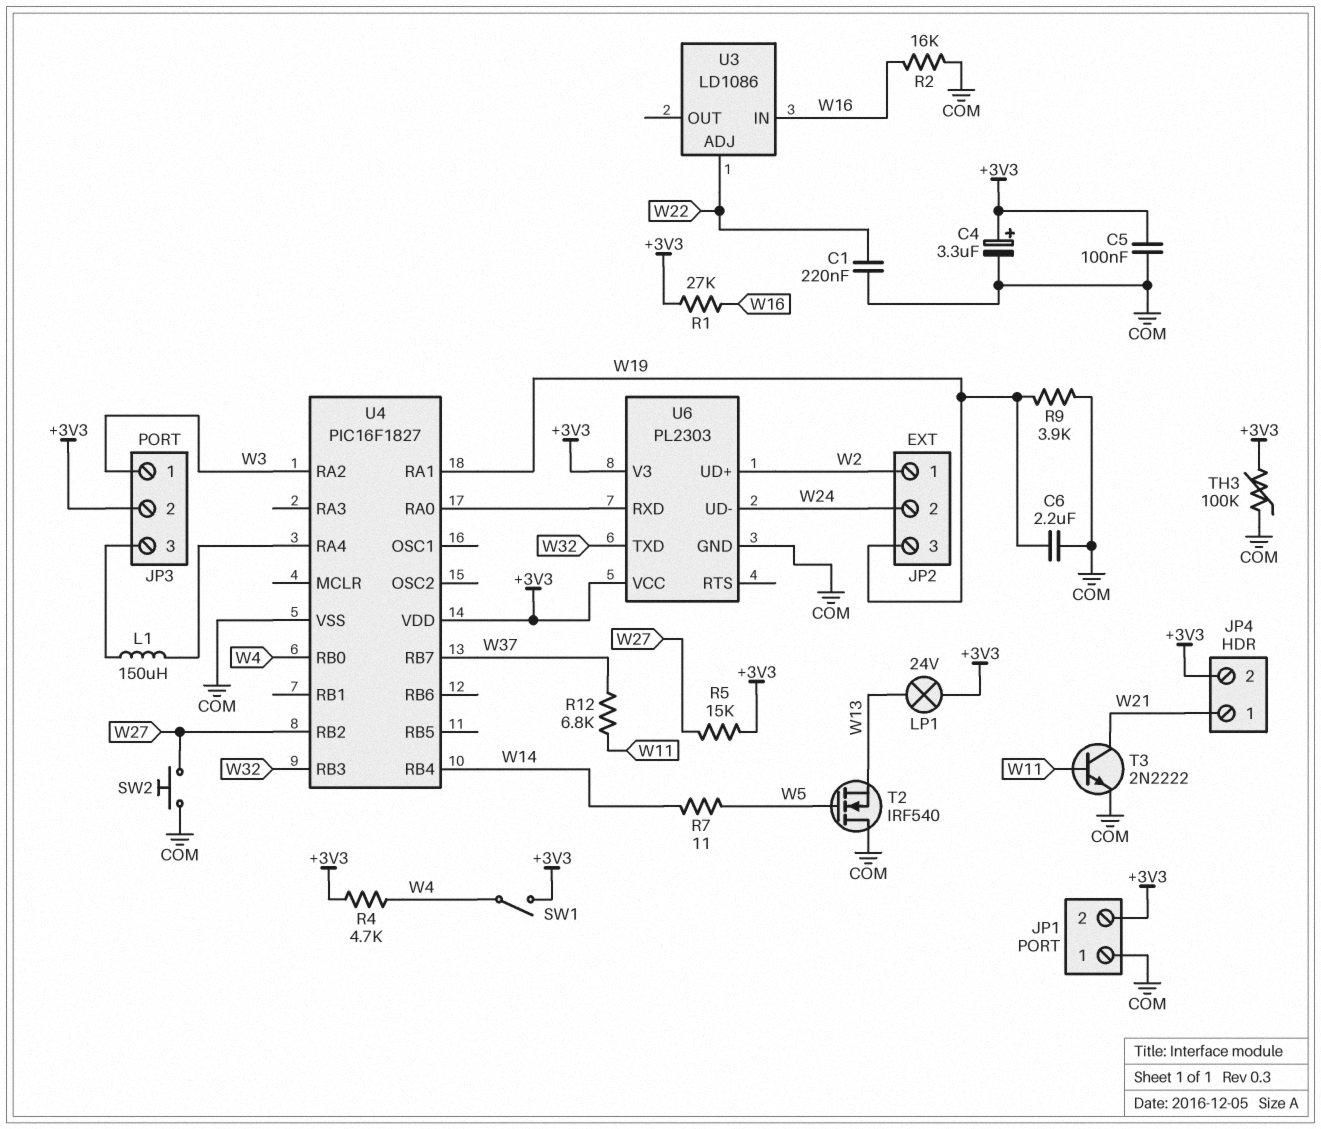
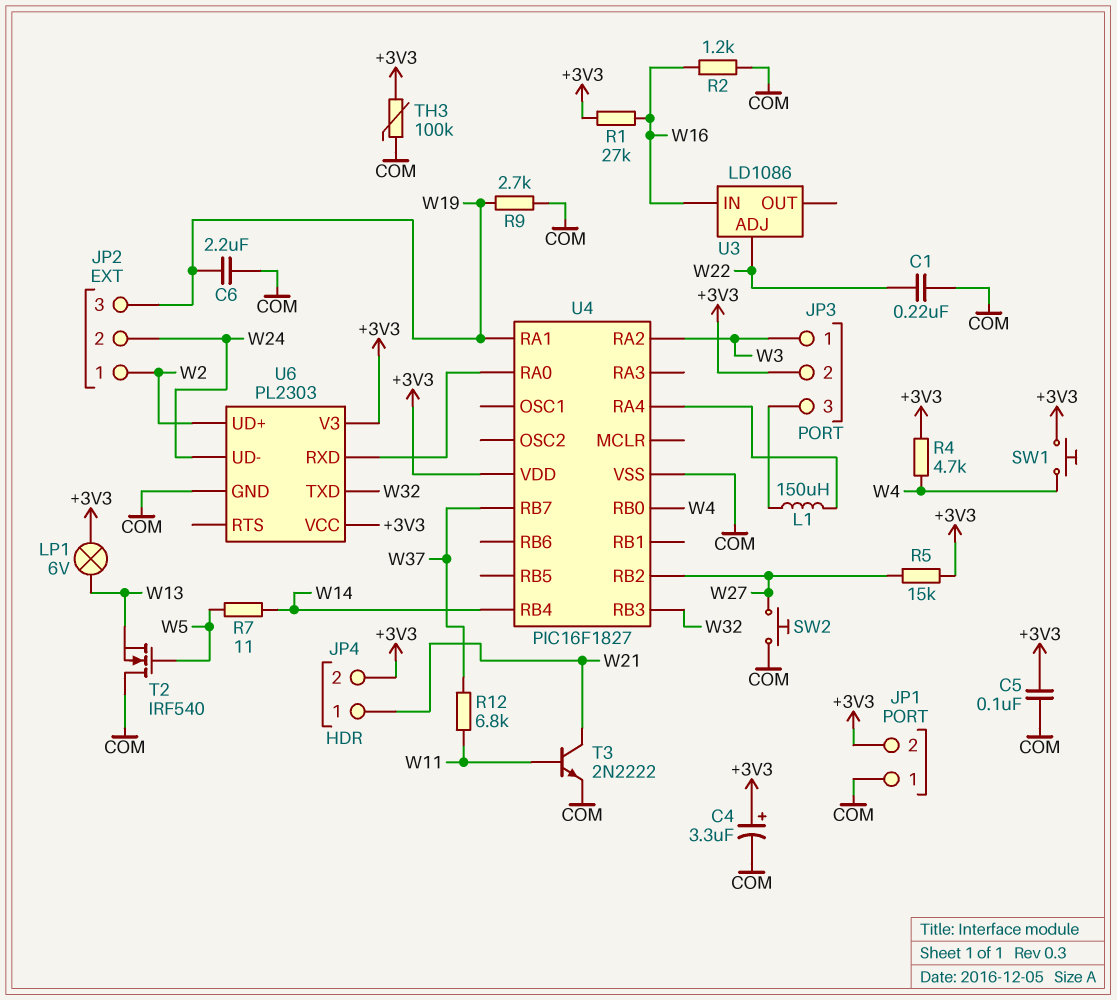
LP1: lamp 24V (+3V3, W13) -> lamp 6V (+3V3, W13)
R2: 16k (COM, W16) -> 1.2k (COM, W16)
R9: 3.9k (COM, W19) -> 2.7k (COM, W19)
SW1: switch (+3V3, W4) -> button (+3V3, W4)

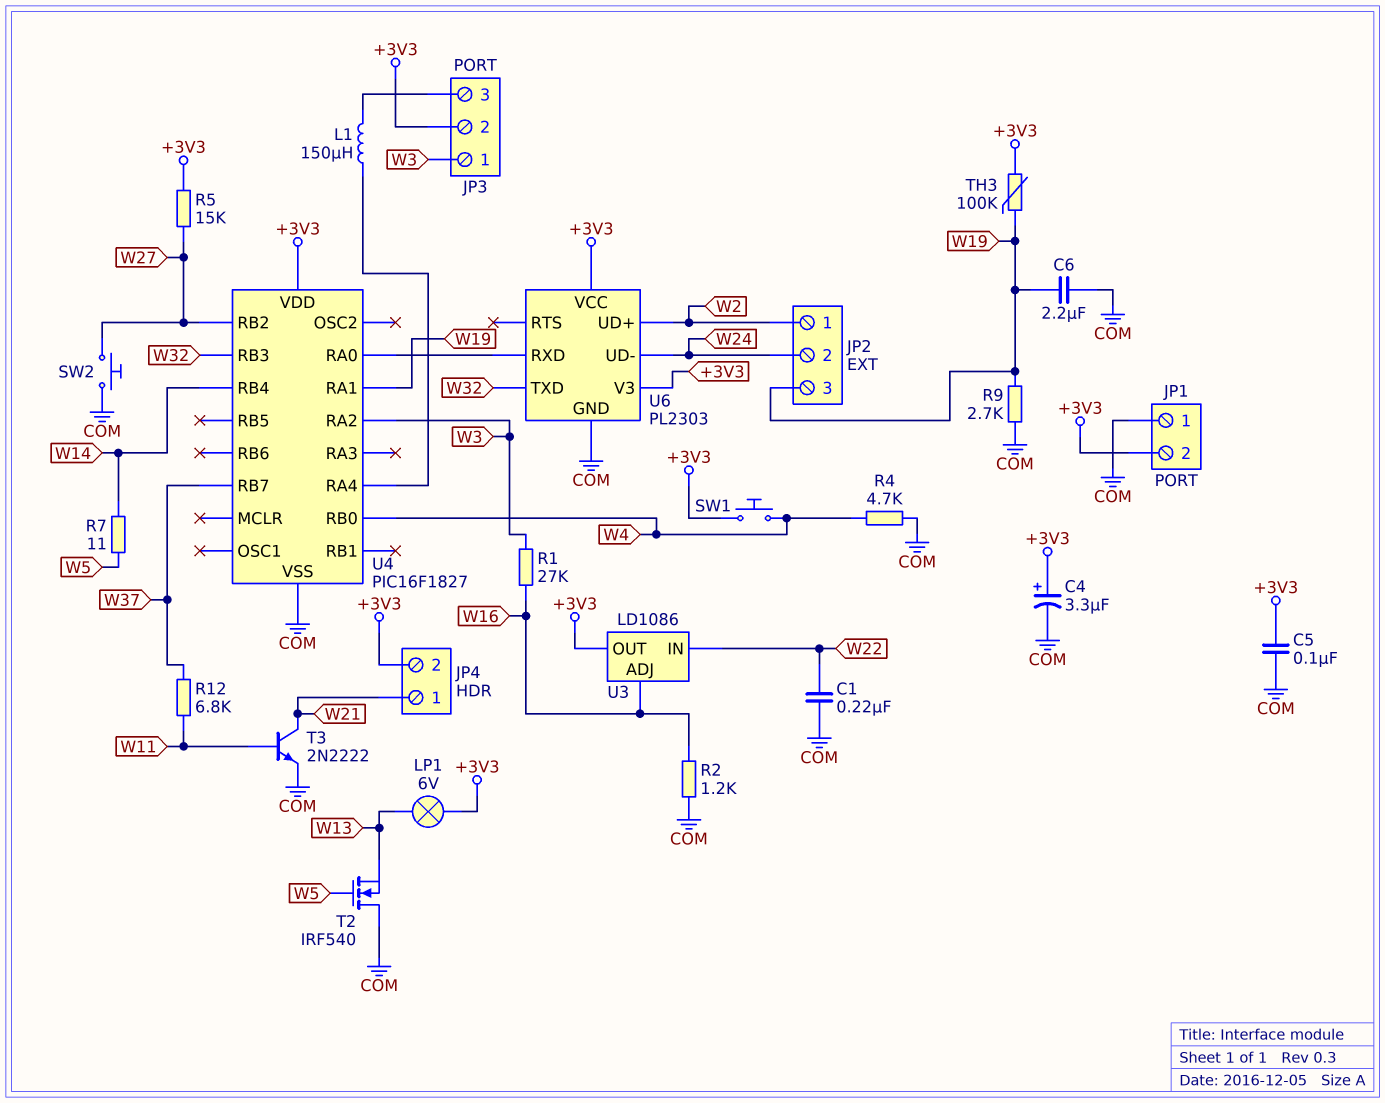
R1: 27k (+3V3, W16) -> 27k (W3, W16)
R4: 4.7k (+3V3, W4) -> 4.7k (COM, W4)
TH3: 100k (+3V3, COM) -> 100k (+3V3, W19)
U3 pin ADJ: W22 -> W16
U3 pin IN: W16 -> W22
U3 pin OUT: none -> +3V3

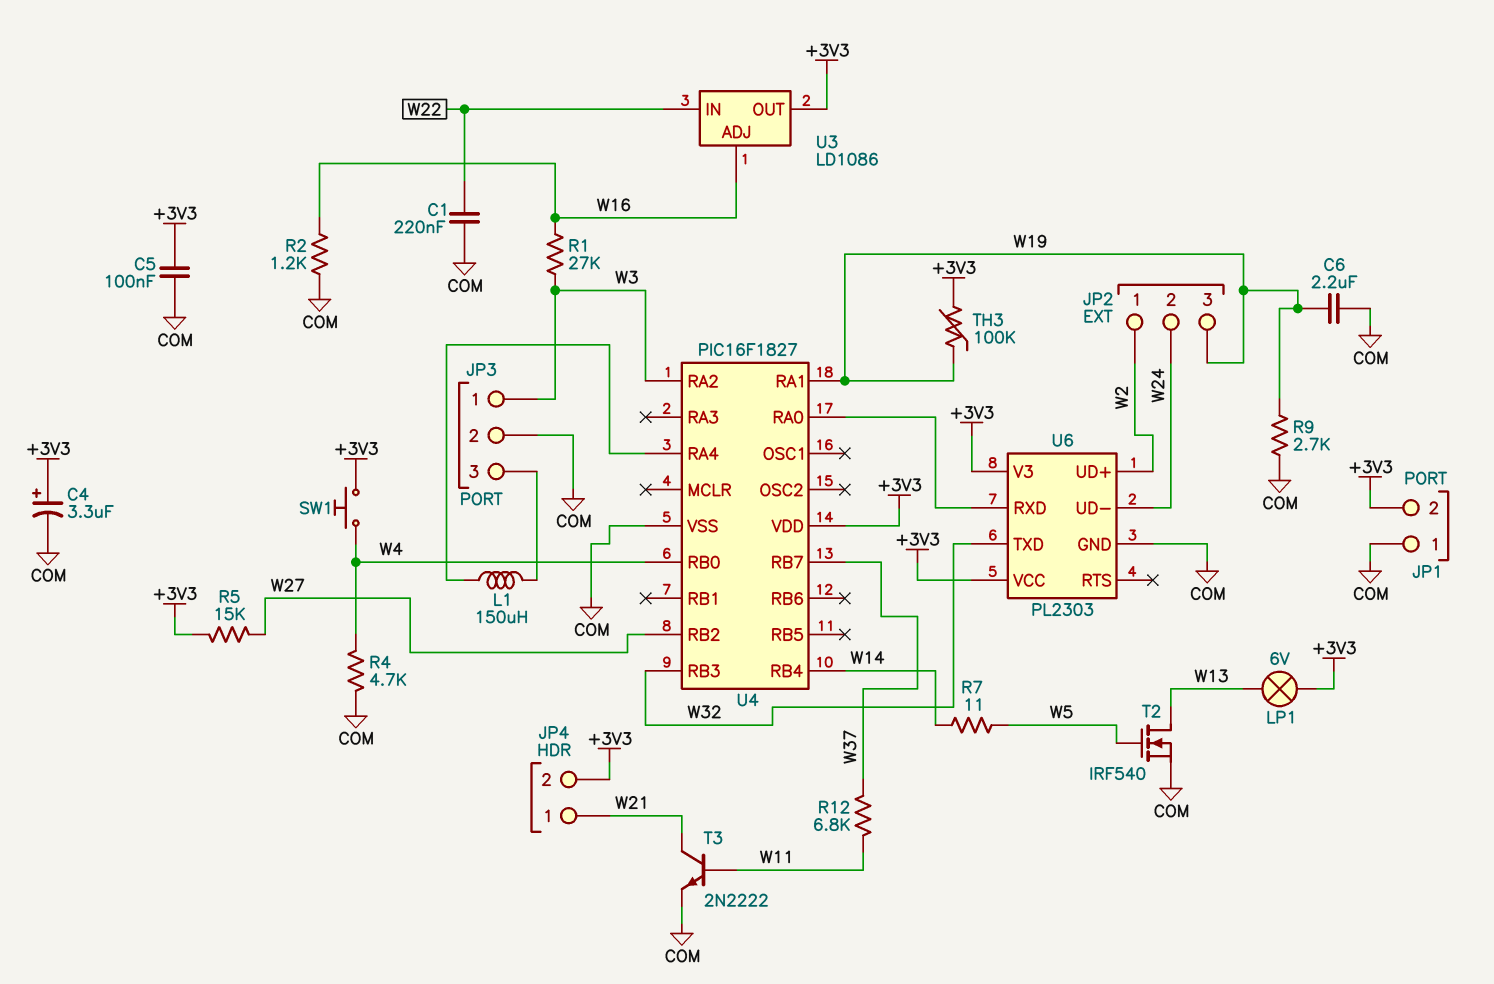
JP3 pin 2: +3V3 -> COM
SW2: button (COM, W27) -> none
T2: NMOS IRF540 (G W5, D COM, S W13) -> NMOS IRF540 (G W5, D W13, S COM)

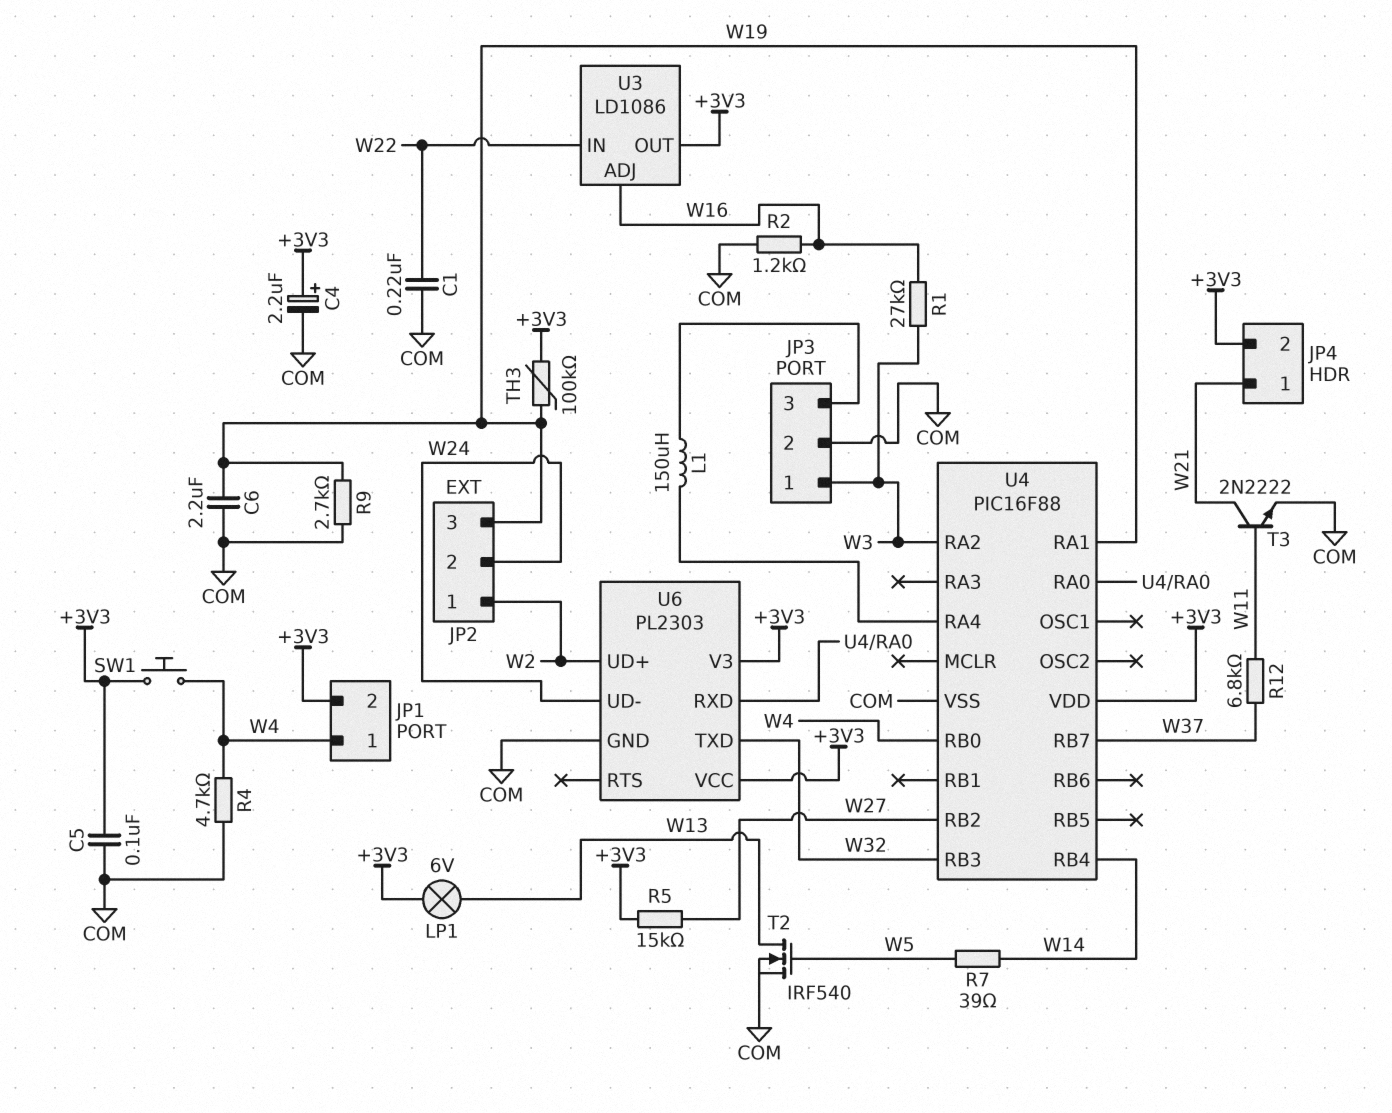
C4: 3.3uF (plus +3V3, minus COM) -> 2.2uF (plus +3V3, minus COM)
JP1 pin 1: COM -> W4
R7: 11 (W5, W14) -> 39 (W5, W14)
U4: PIC16F1827 -> PIC16F88

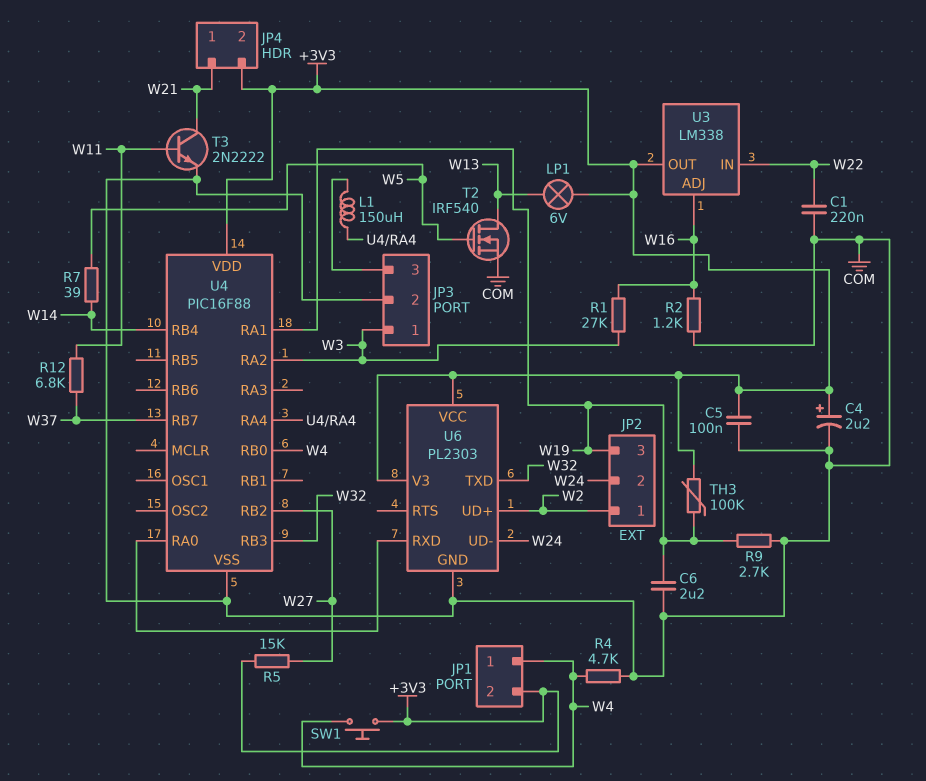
U3: LD1086 -> LM338

